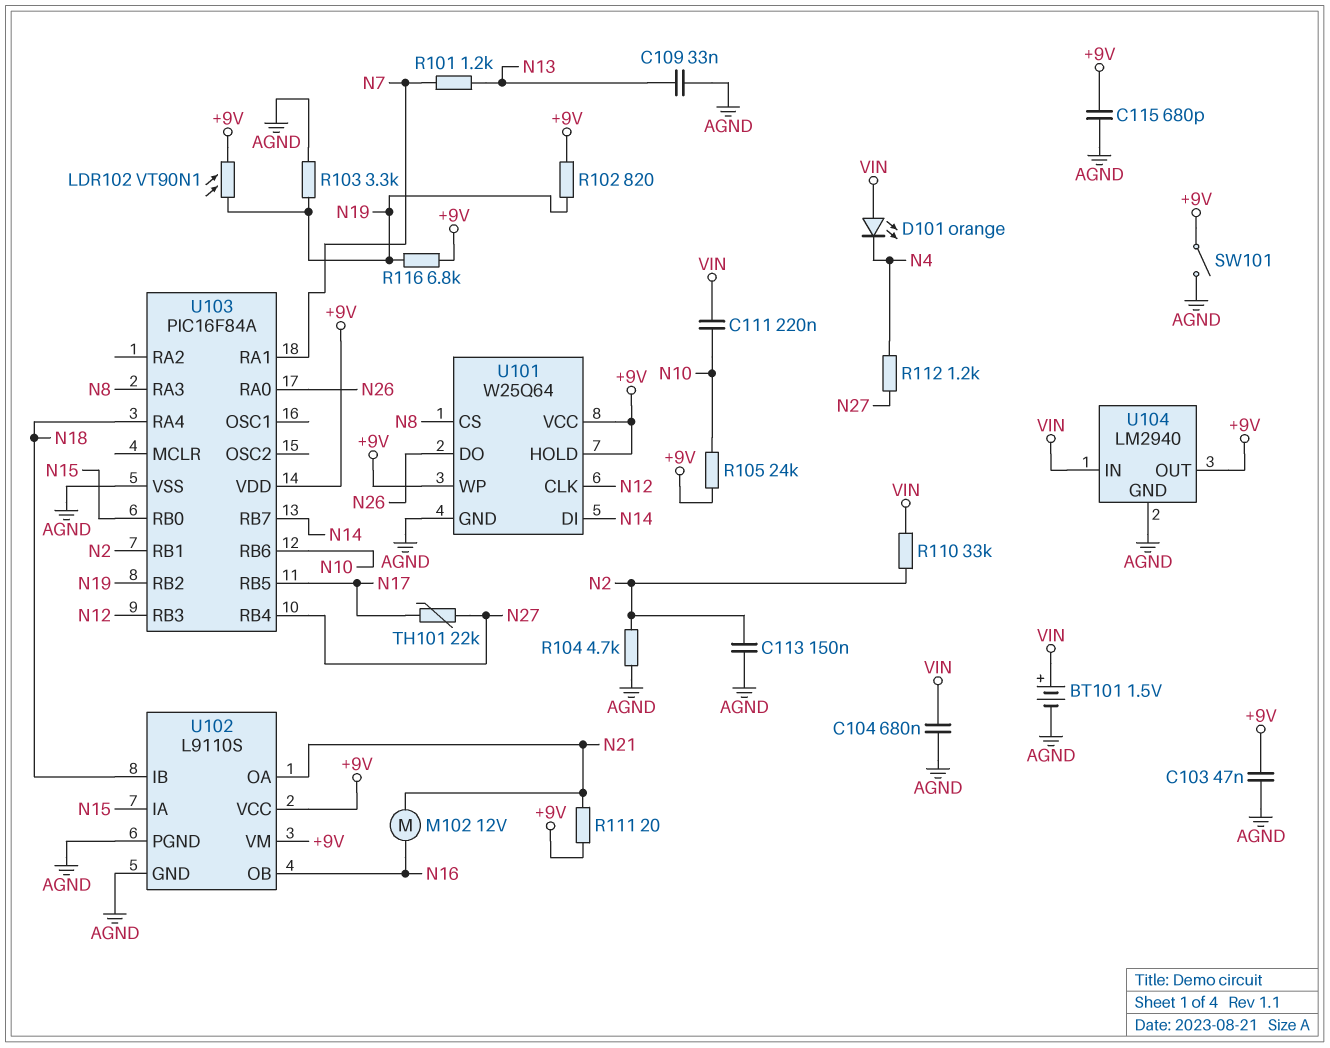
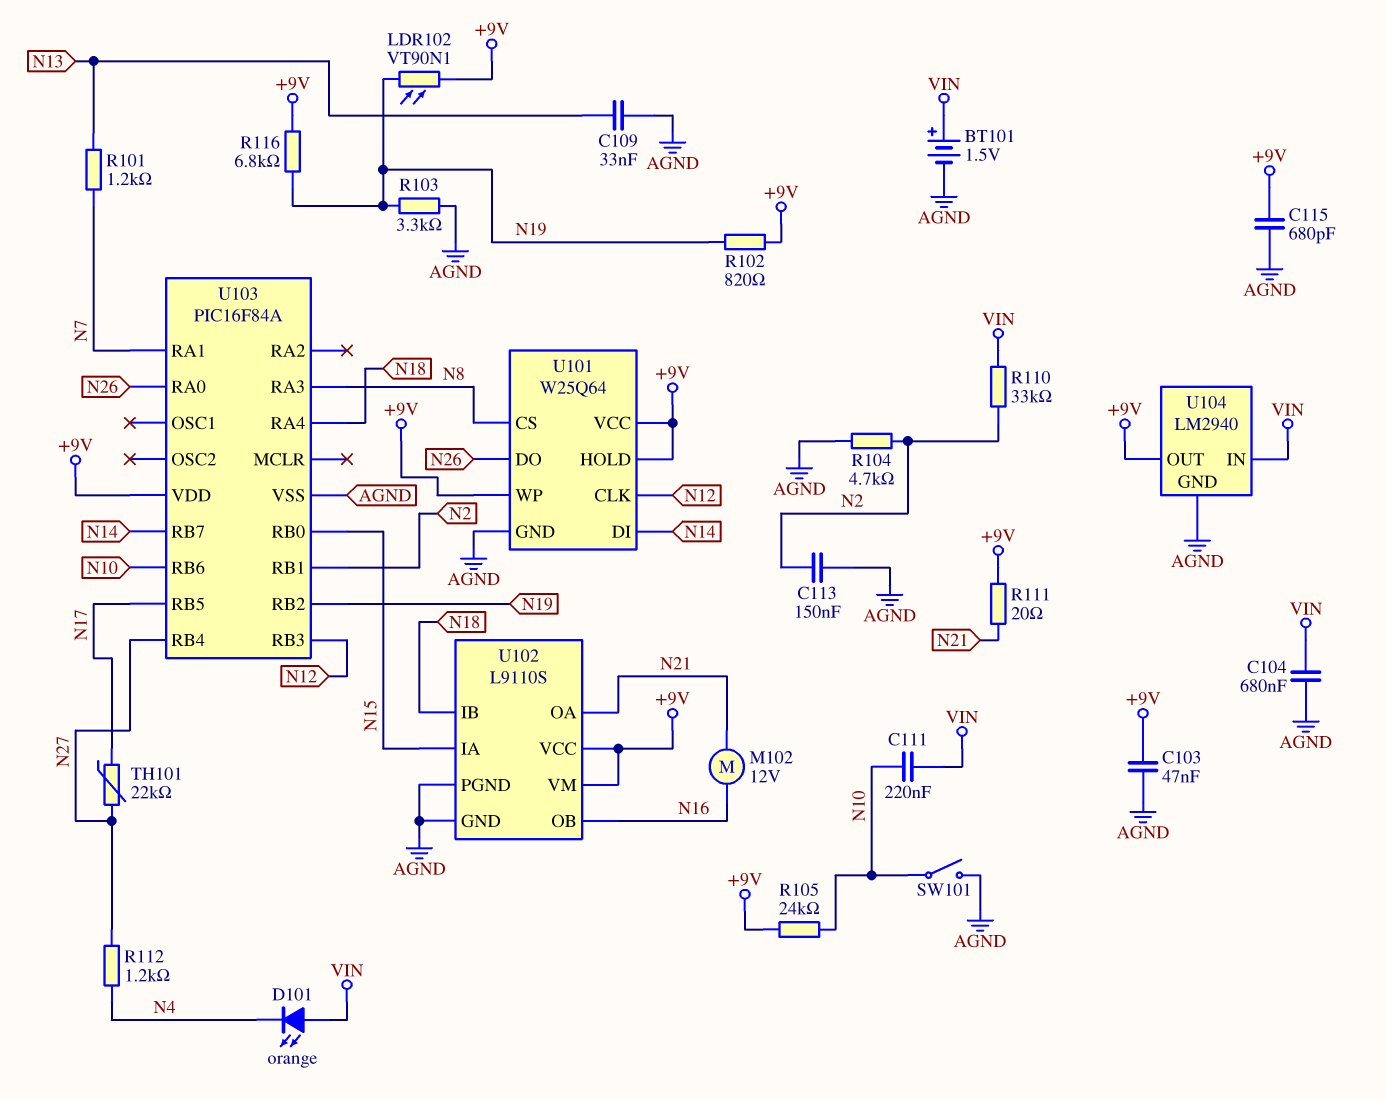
SW101: switch (+9V, AGND) -> switch (AGND, N10)

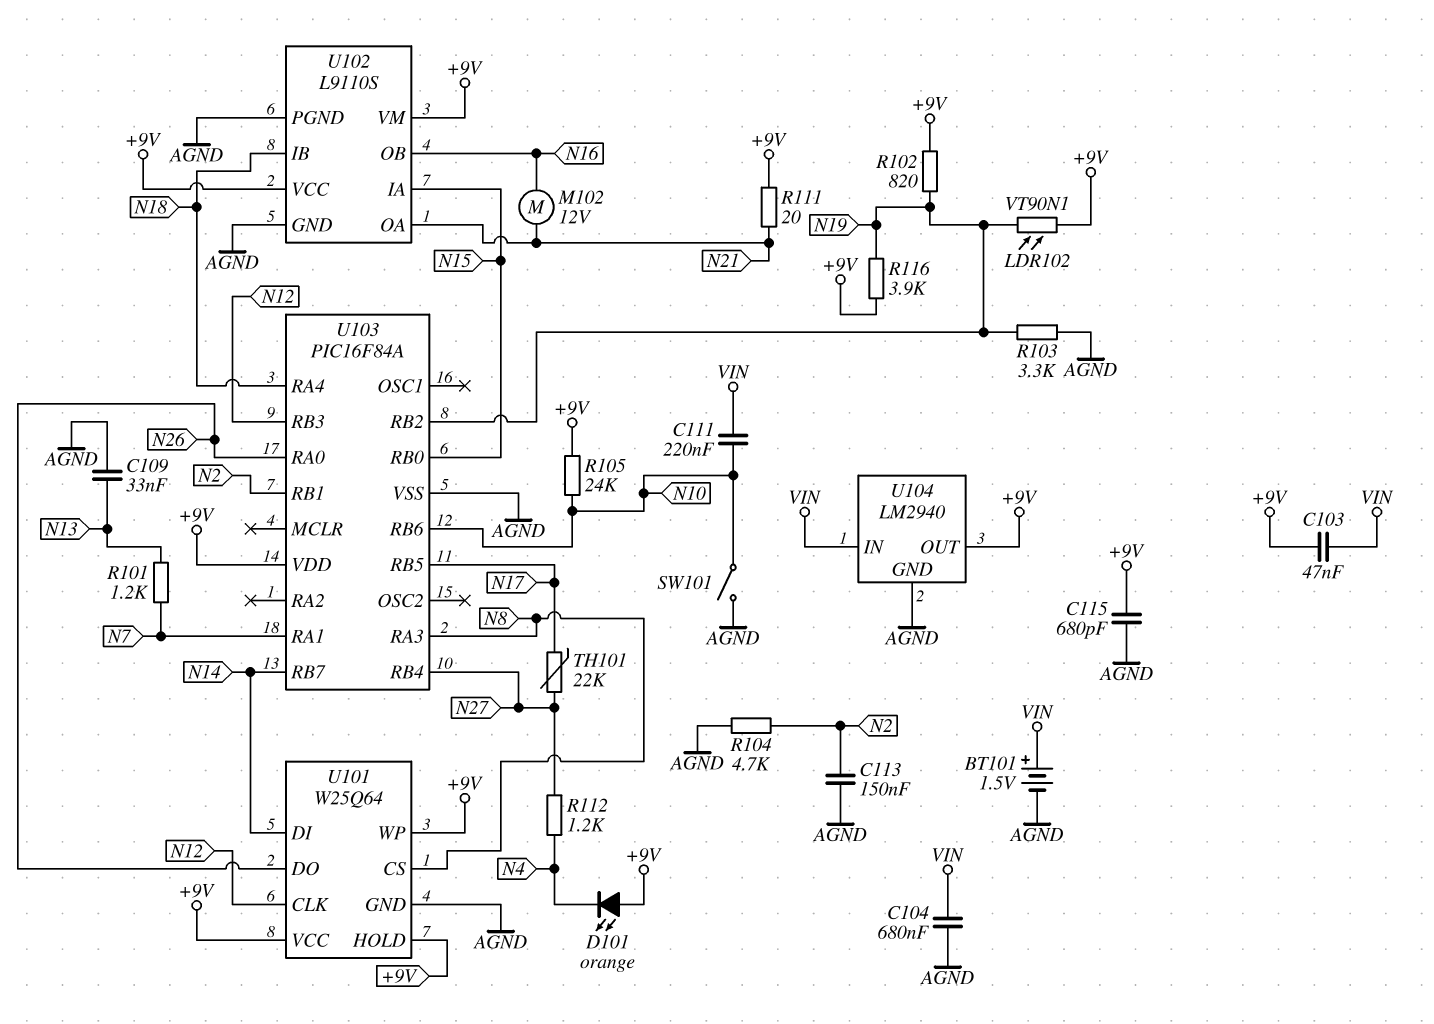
C103: 47nF (+9V, AGND) -> 47nF (+9V, VIN)
D101: LED orange (A VIN, K N4) -> LED orange (A +9V, K N4)
R110: 33k (N2, VIN) -> none
R116: 6.8k (+9V, N19) -> 3.9k (+9V, N19)

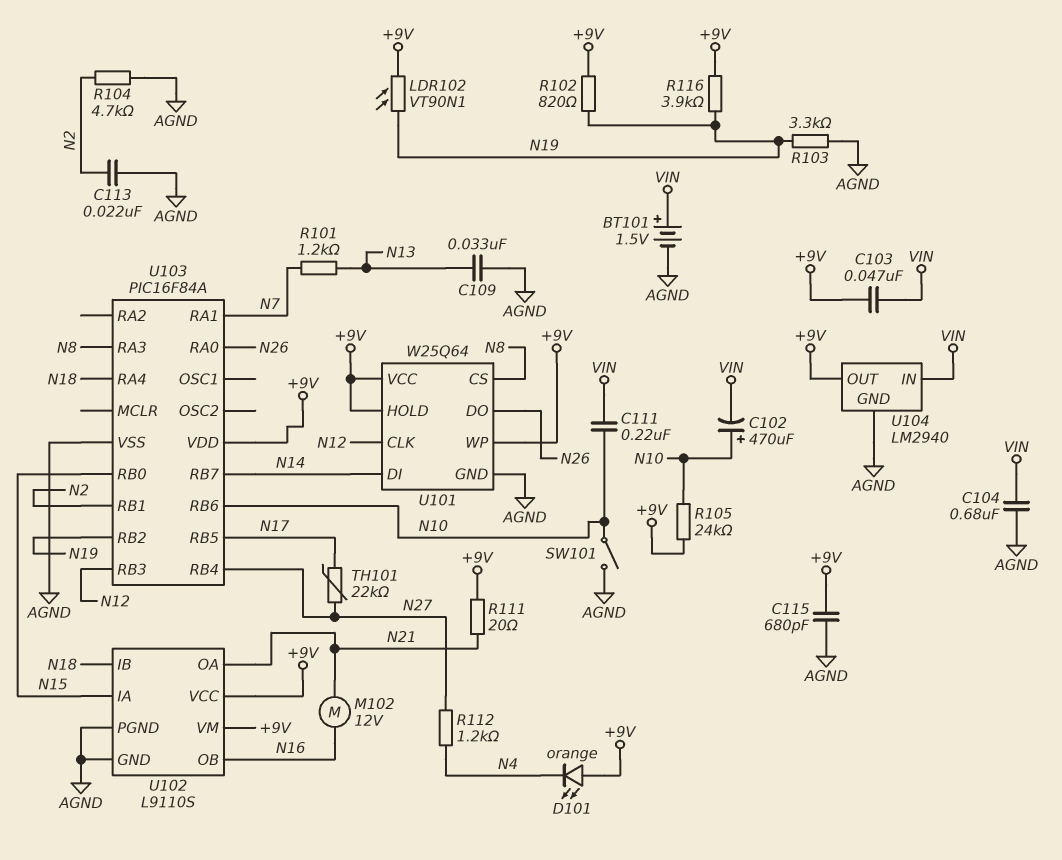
C102: none -> 470uF (plus N10, minus VIN)
C113: 150nF (AGND, N2) -> 22nF (AGND, N2)

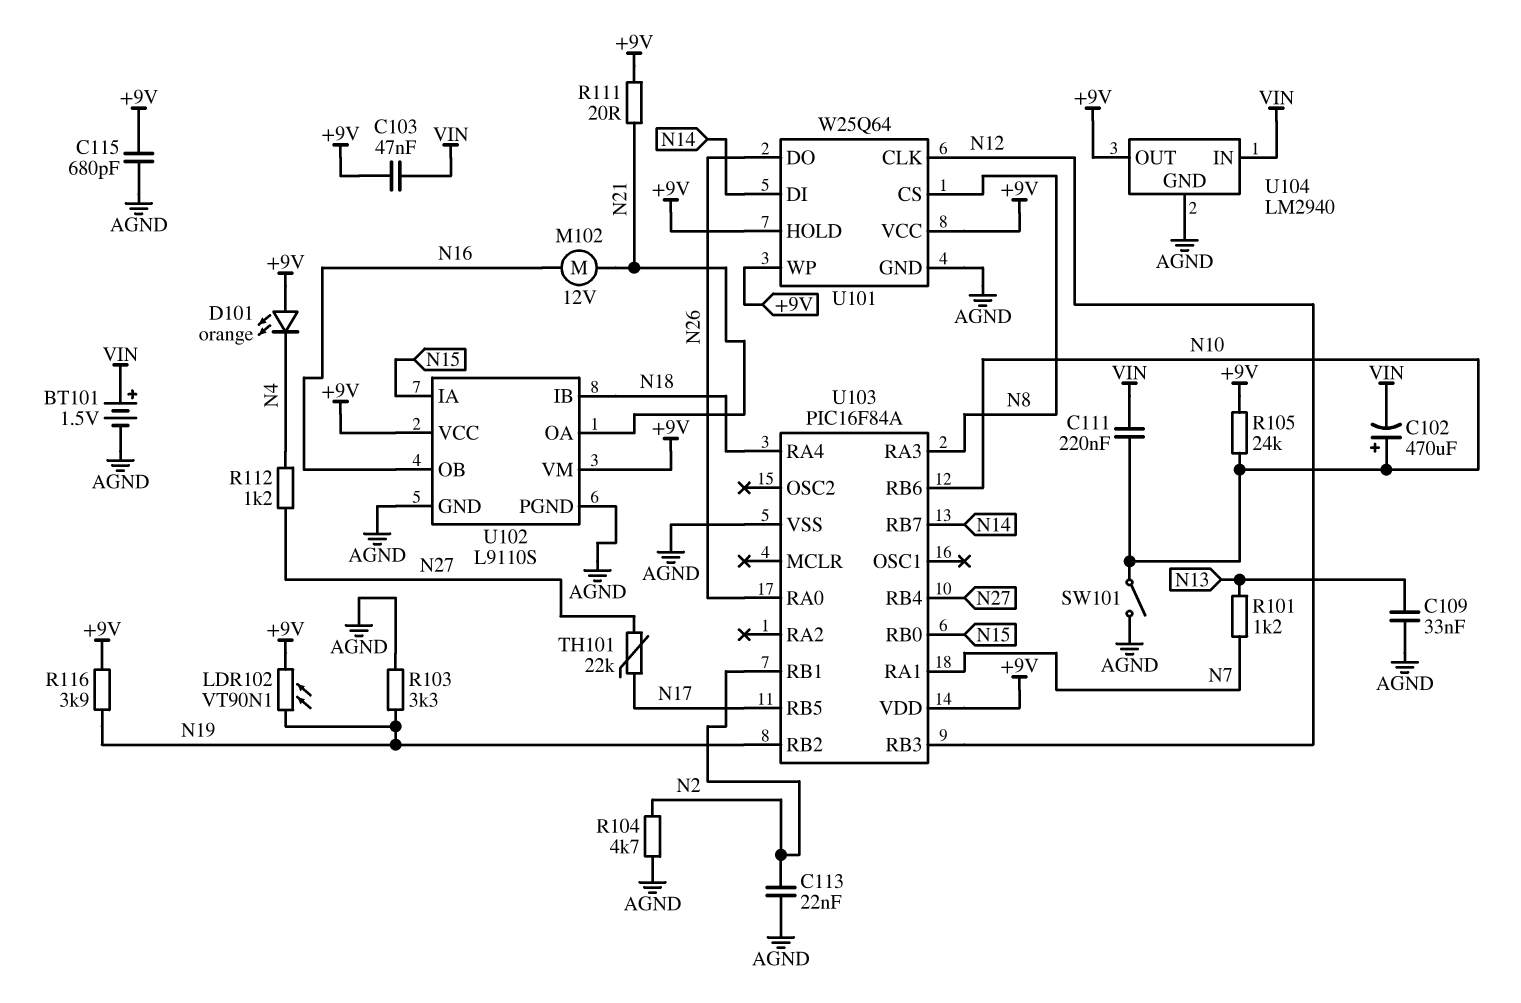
C104: 680nF (AGND, VIN) -> none
R102: 820 (+9V, N19) -> none

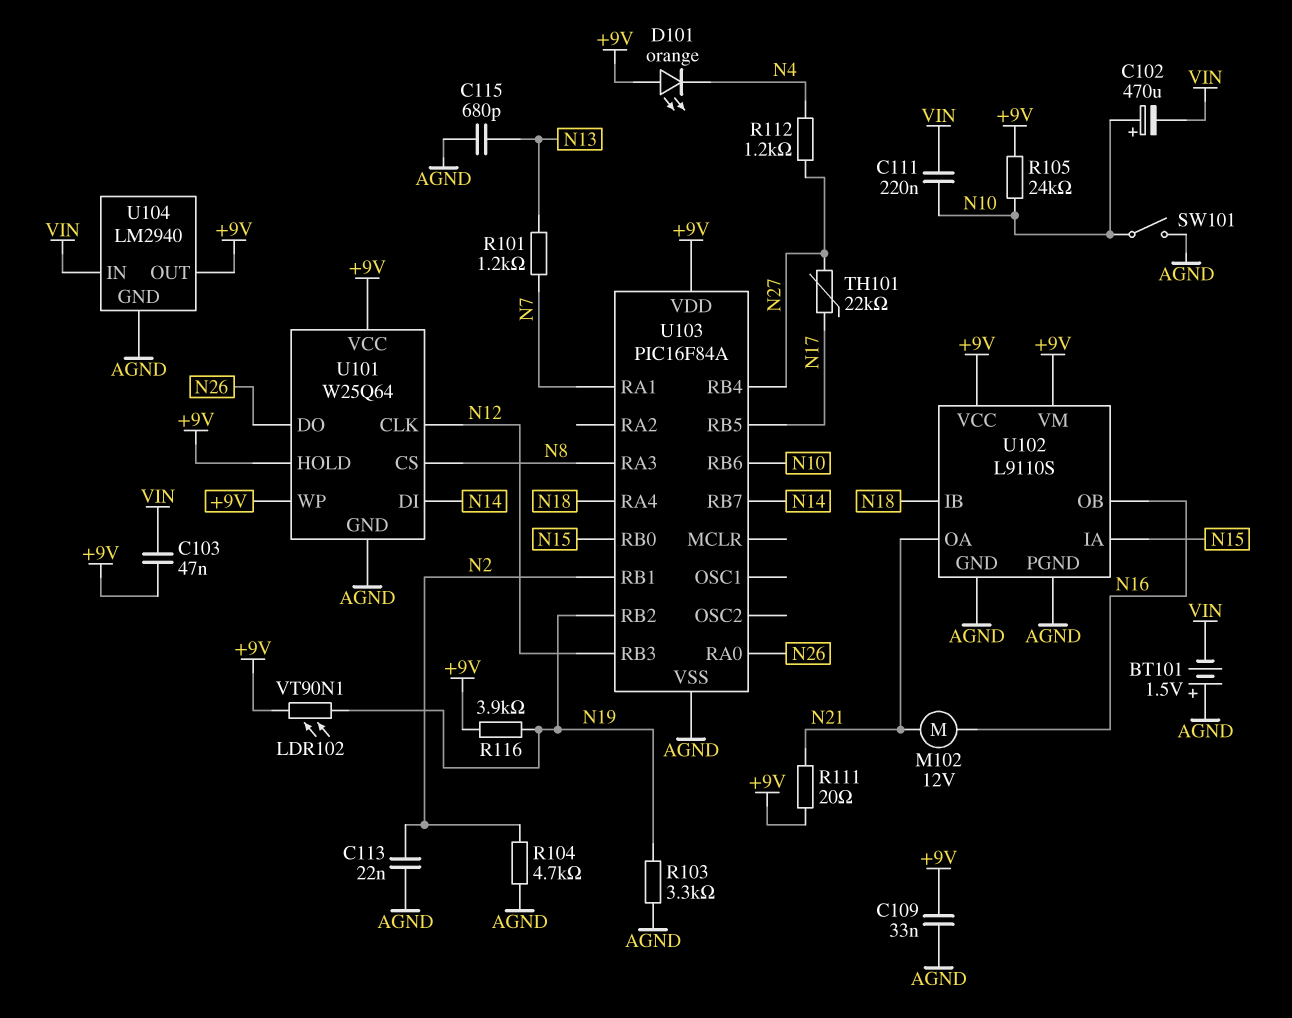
BT101: 1.5V (plus VIN, minus AGND) -> 1.5V (plus AGND, minus VIN)
C109: 33nF (AGND, N13) -> 33nF (+9V, AGND)
C115: 680pF (+9V, AGND) -> 680pF (AGND, N13)

